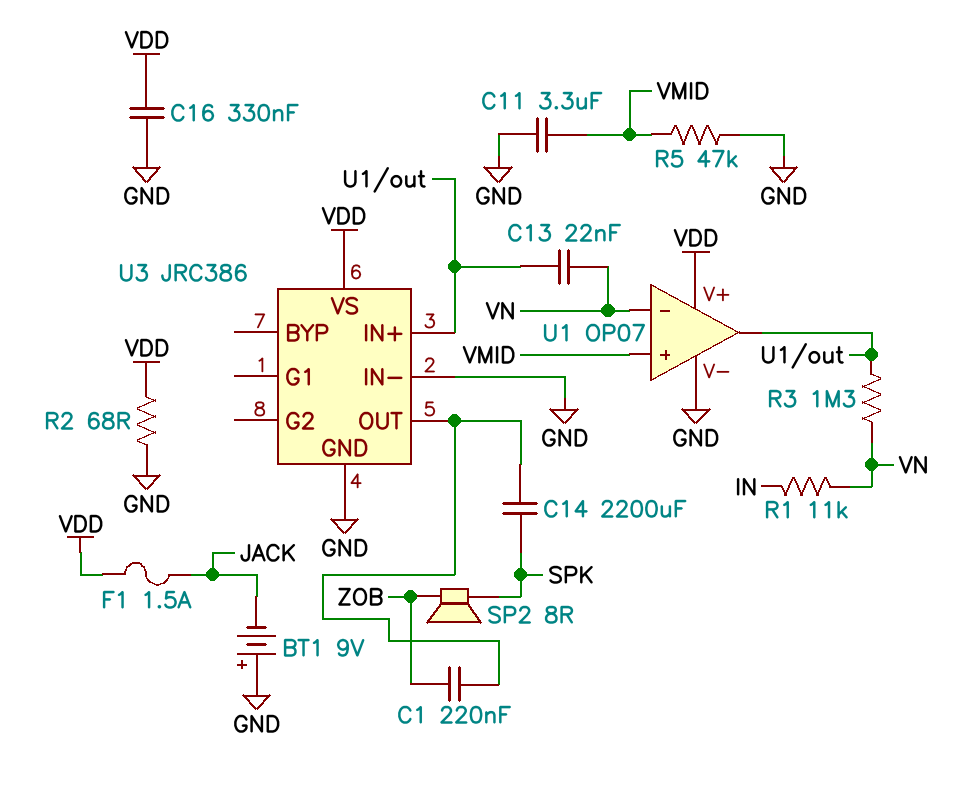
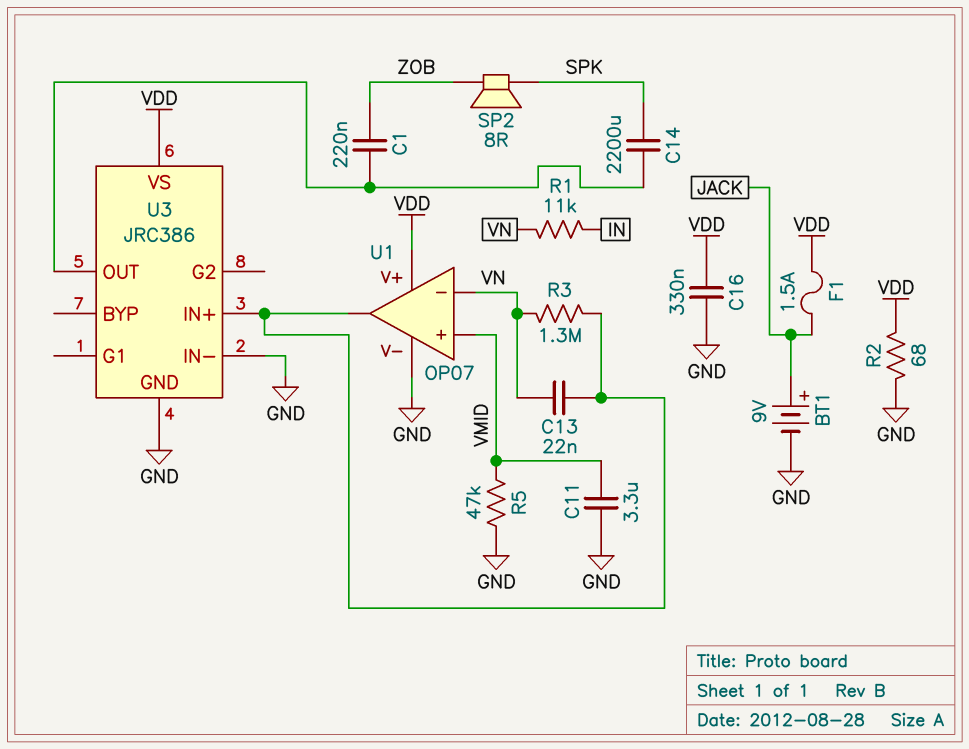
BT1: 9V (plus GND, minus JACK) -> 9V (plus JACK, minus GND)

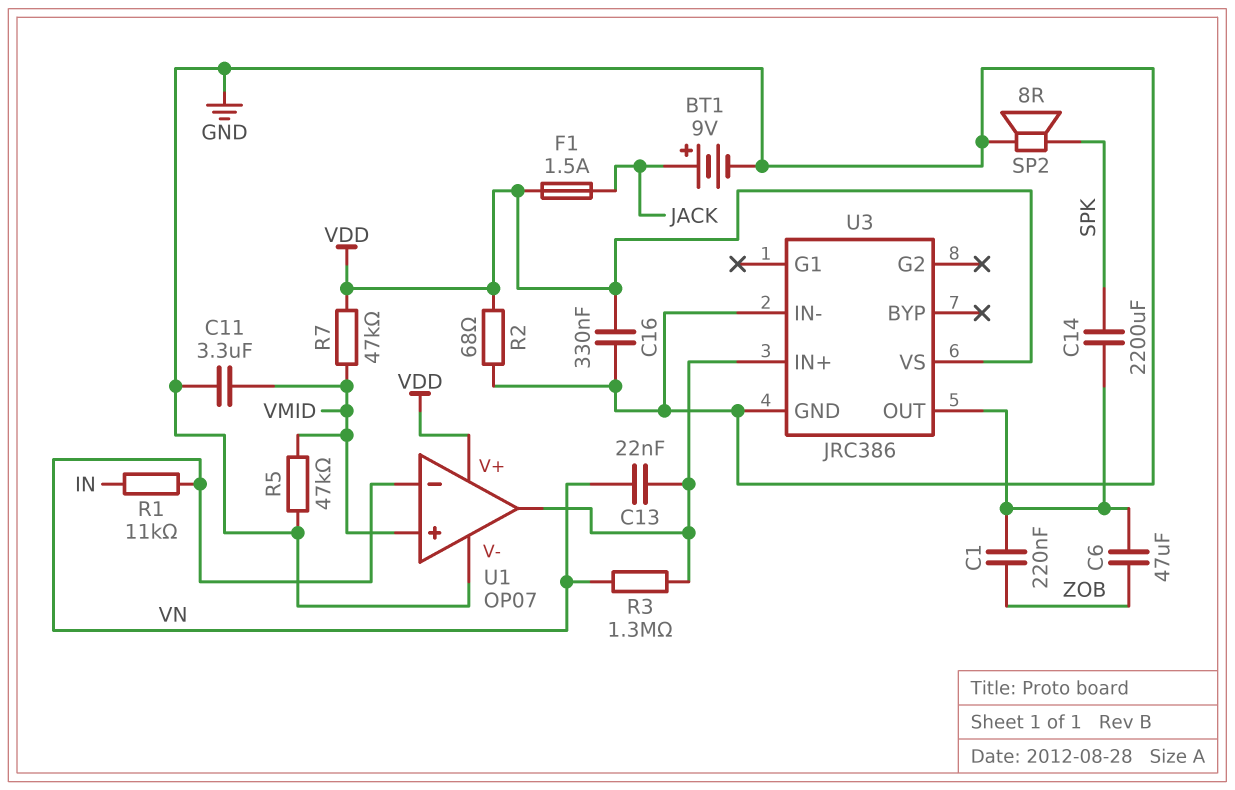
C6: none -> 47uF (U3/OUT, ZOB)
R7: none -> 47k (VDD, VMID)
SP2: speaker 8R (SPK, ZOB) -> speaker 8R (GND, SPK)

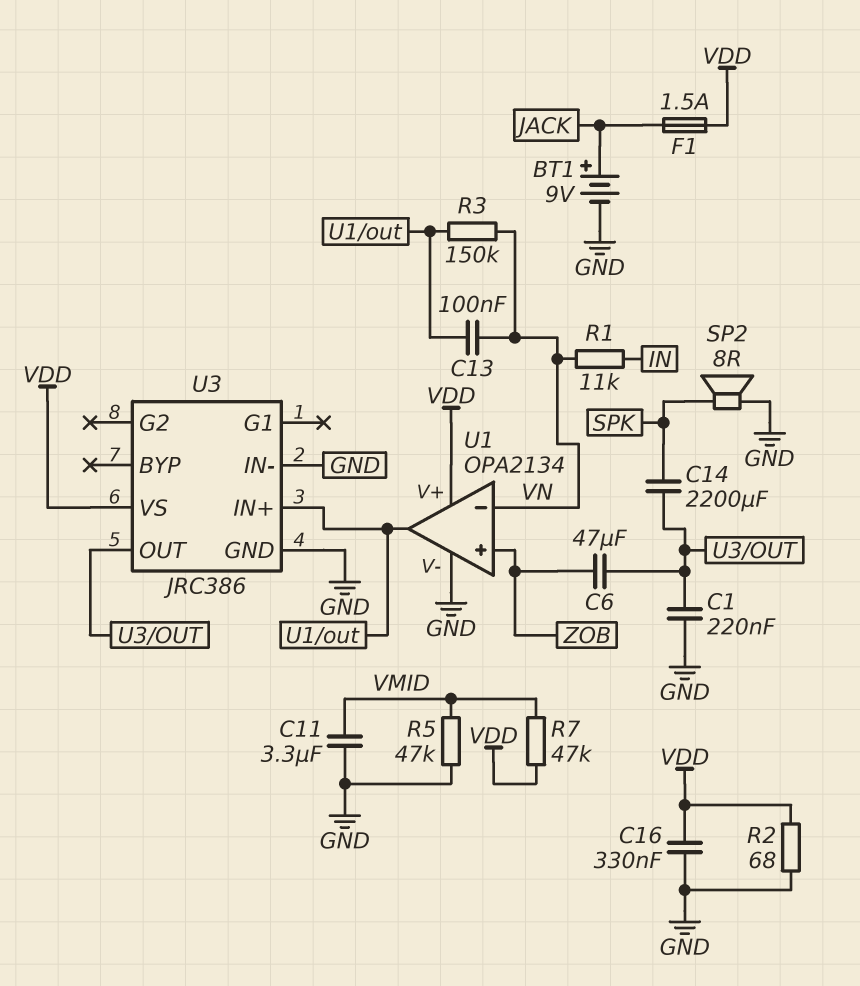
C1: 220nF (U3/OUT, ZOB) -> 220nF (GND, U3/OUT)
C13: 22nF (U1/out, VN) -> 100nF (U1/out, VN)
R3: 1.3M (U1/out, VN) -> 150k (U1/out, VN)
U1: OP07 -> OPA2134
U1 pin in+: VMID -> ZOB

